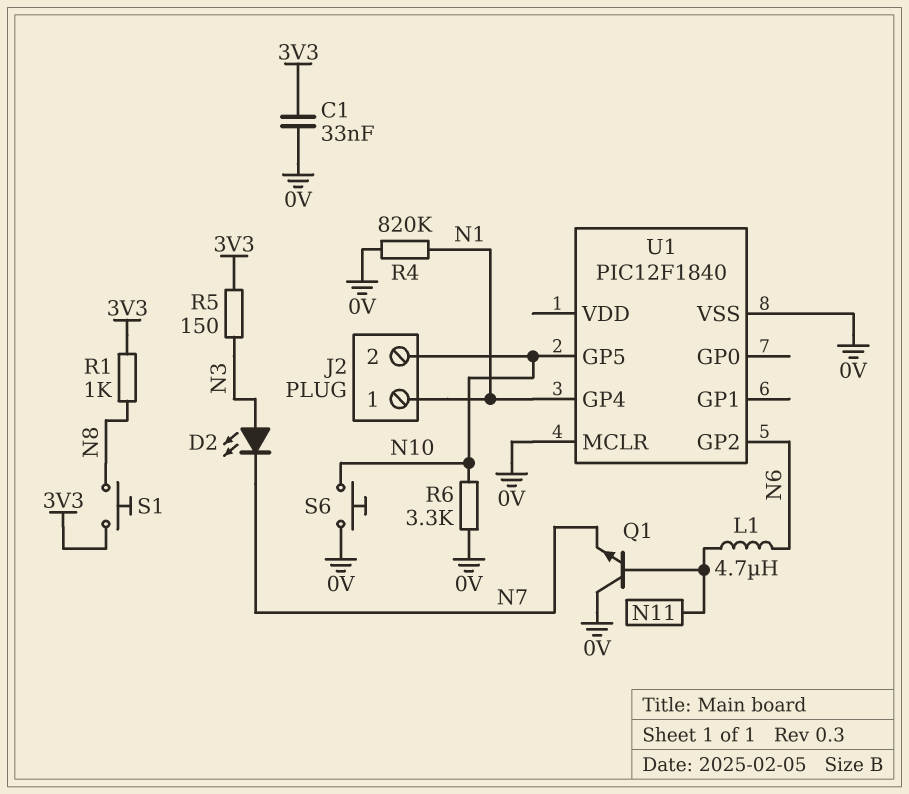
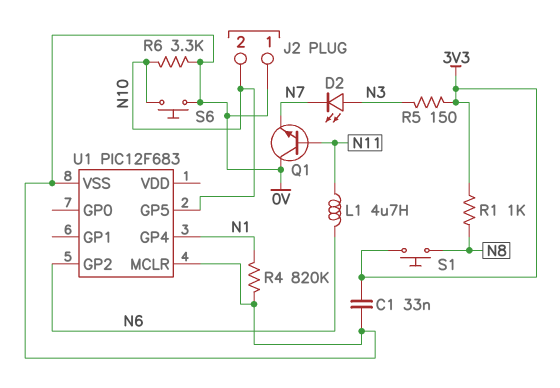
J2 pin 1: N1 -> 0V
U1: PIC12F1840 -> PIC12F683

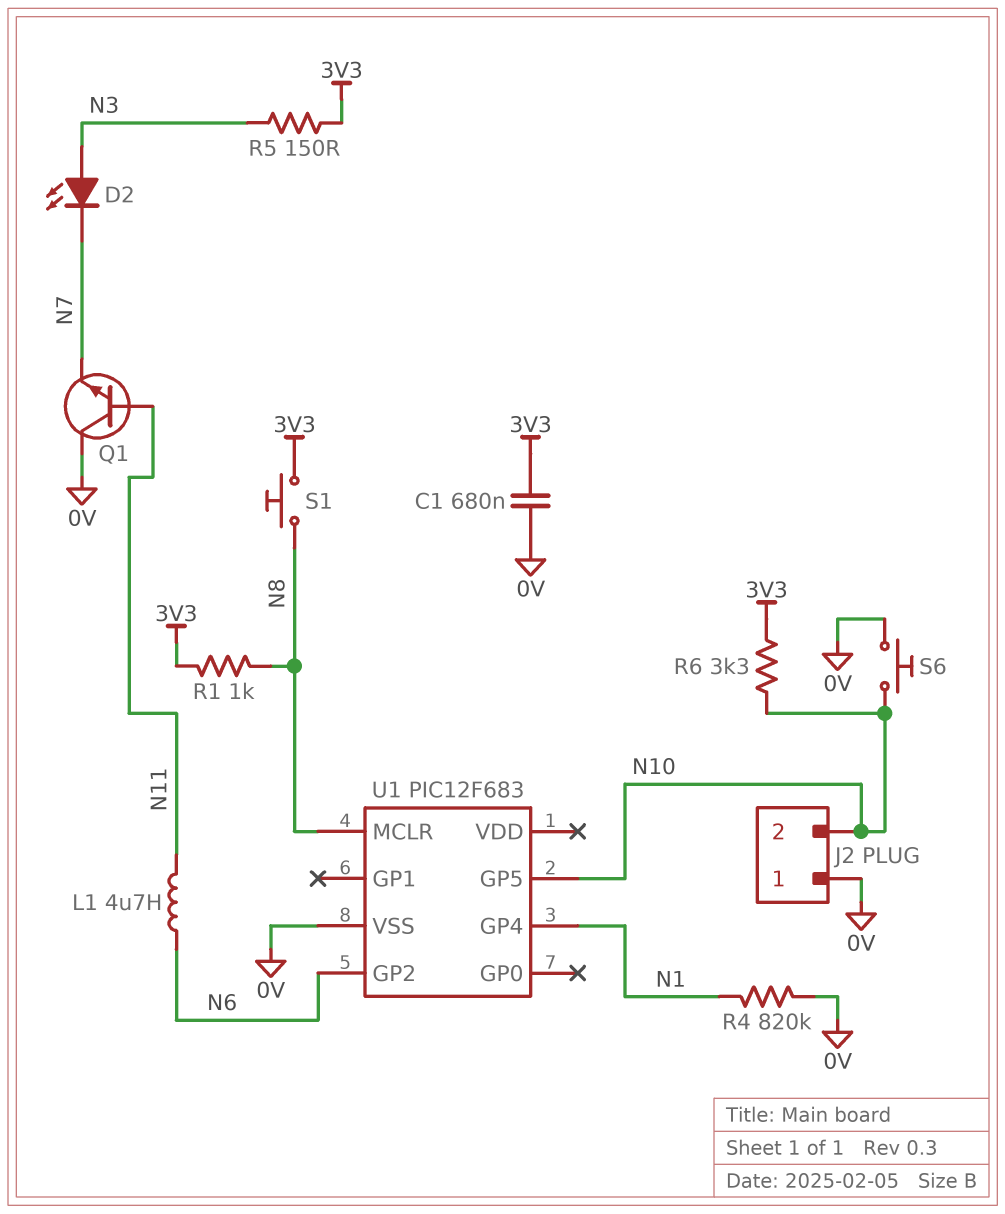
C1: 33nF (0V, 3V3) -> 680nF (0V, 3V3)
R6: 3.3k (0V, N10) -> 3.3k (3V3, N10)
U1 pin MCLR: 0V -> N8

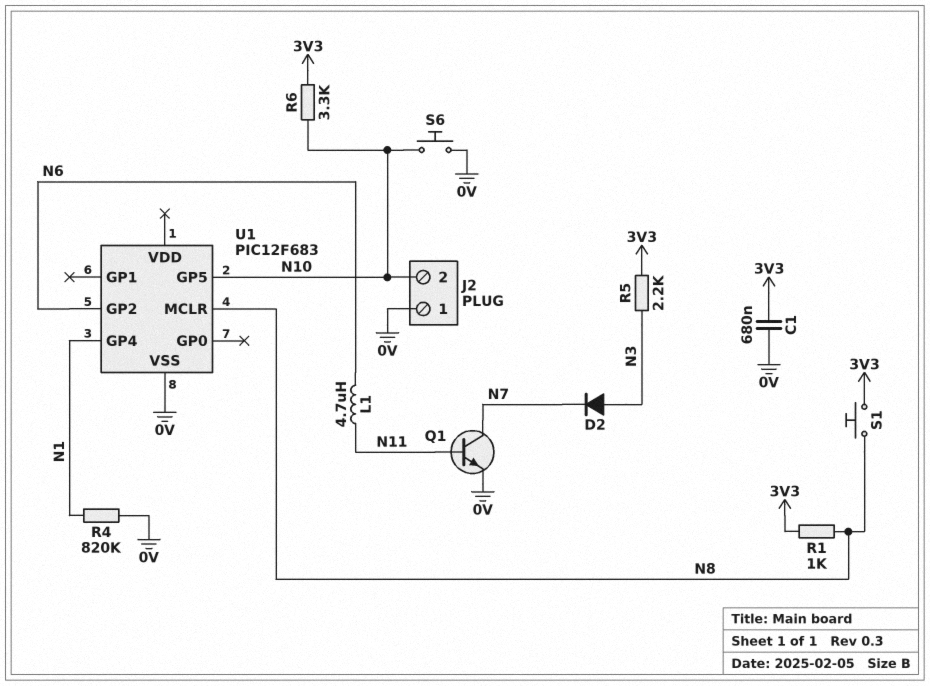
D2: LED (A N3, K N7) -> diode (A N3, K N7)
Q1: NPN (B N11, C 0V, E N7) -> NPN (B N11, C N7, E 0V)
R5: 150 (3V3, N3) -> 2.2k (3V3, N3)

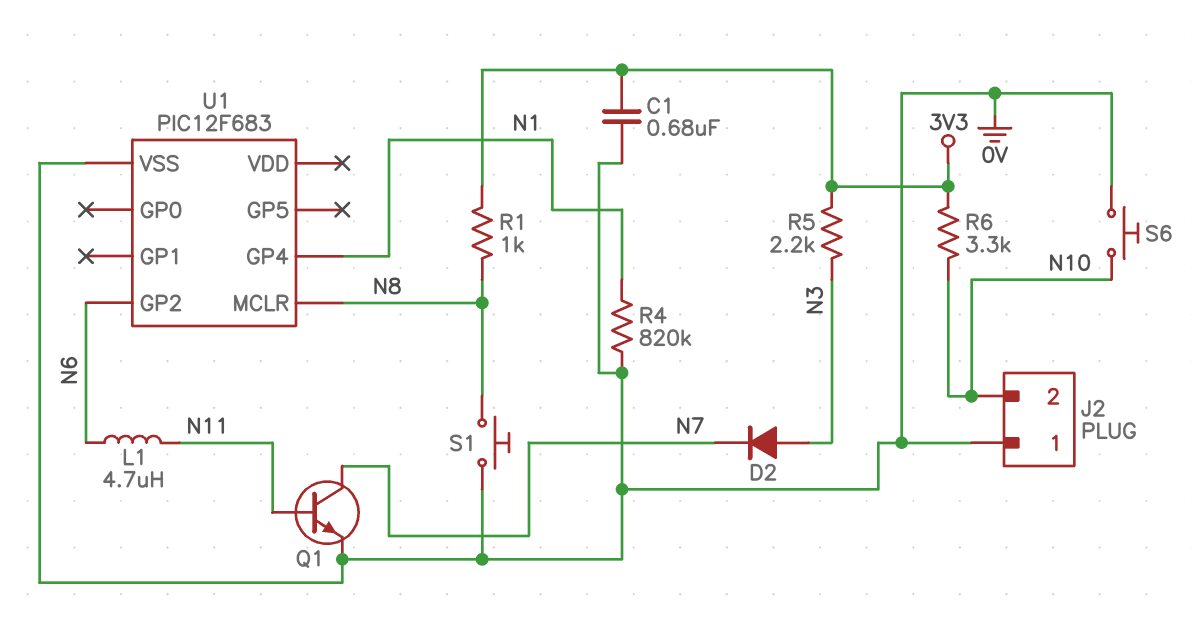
S1: button (3V3, N8) -> button (0V, N8)
U1 pin GP5: N10 -> none

